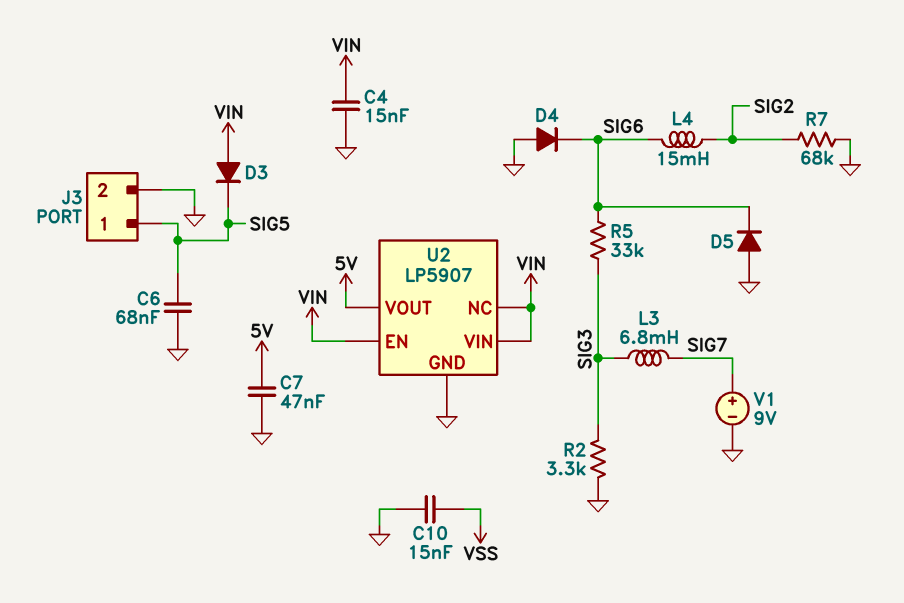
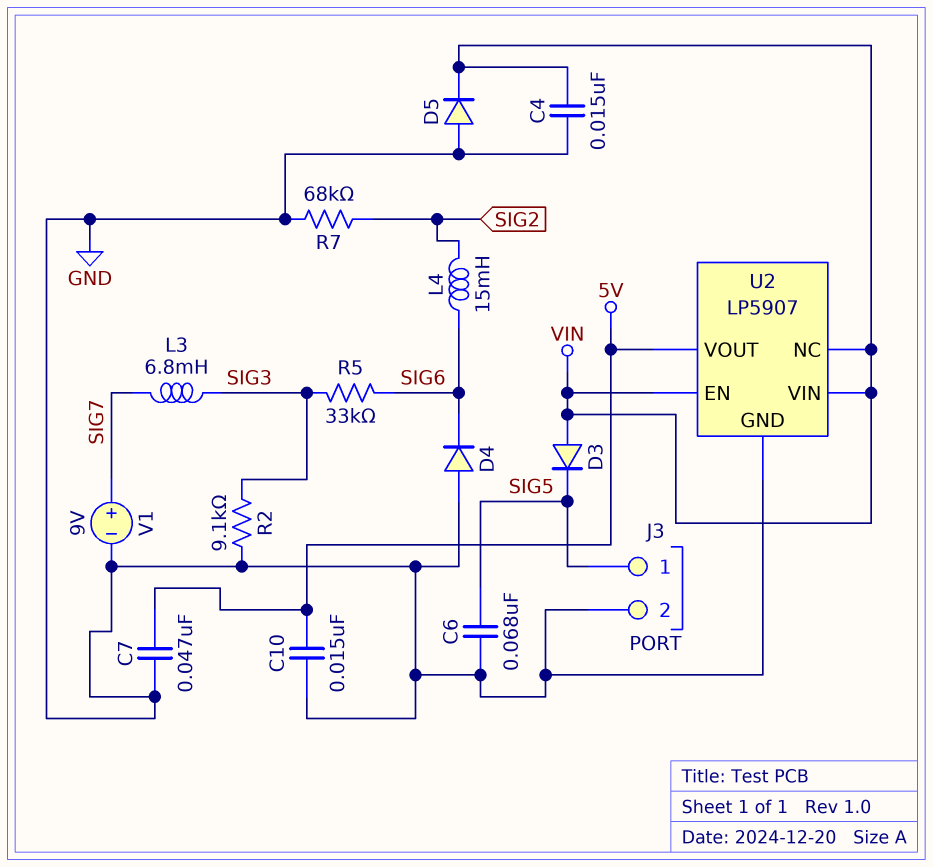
C10: 15nF (GND, VSS) -> 15nF (5V, GND)
D5: diode (A GND, K SIG6) -> diode (A GND, K VIN)
R2: 3.3k (GND, SIG3) -> 9.1k (GND, SIG3)

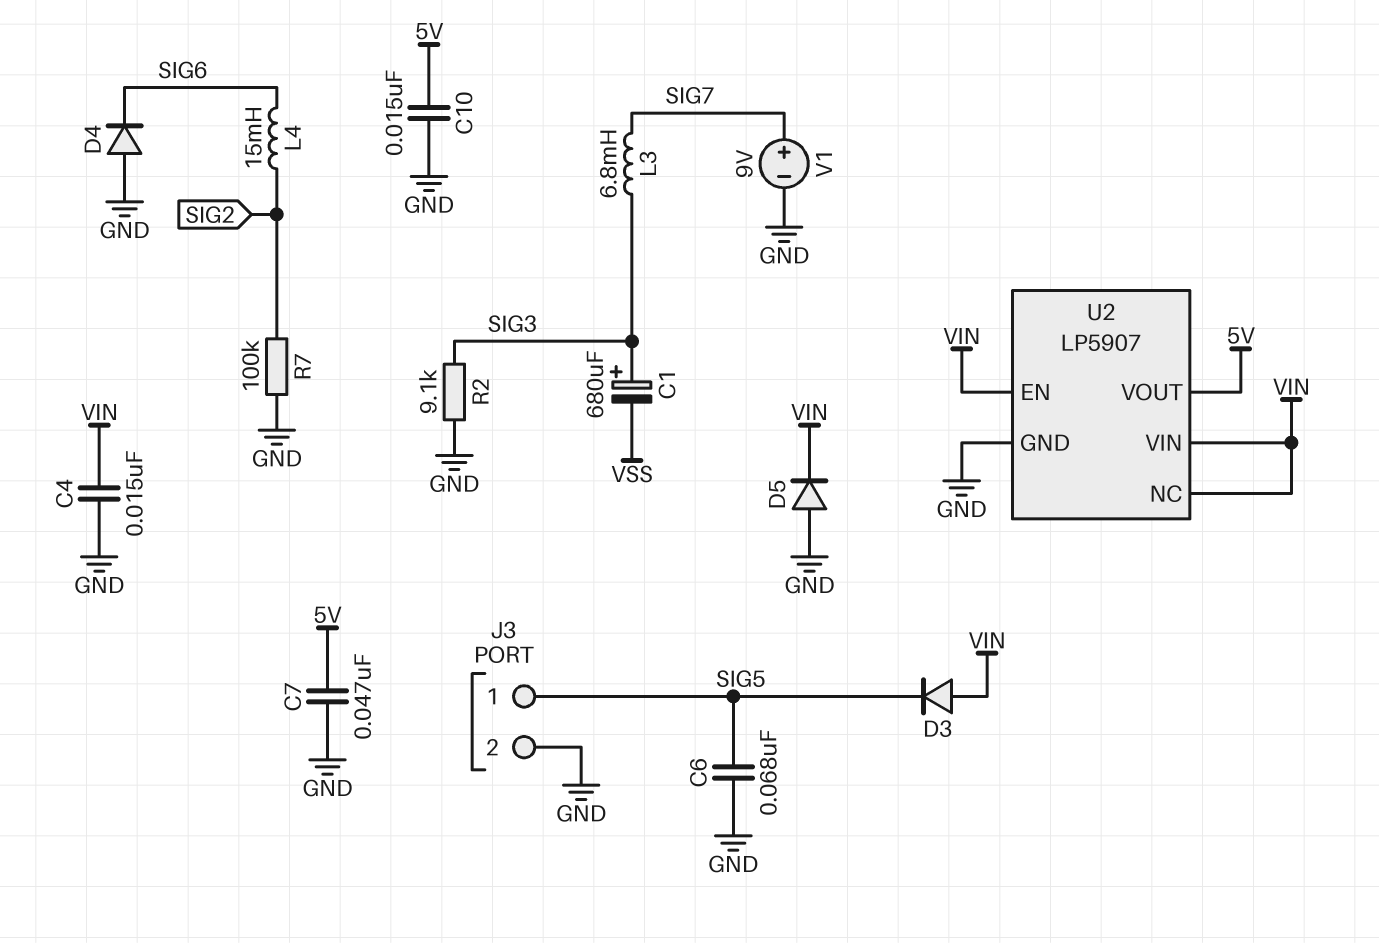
C1: none -> 680uF (plus SIG3, minus VSS)
R5: 33k (SIG3, SIG6) -> none
R7: 68k (GND, SIG2) -> 100k (GND, SIG2)

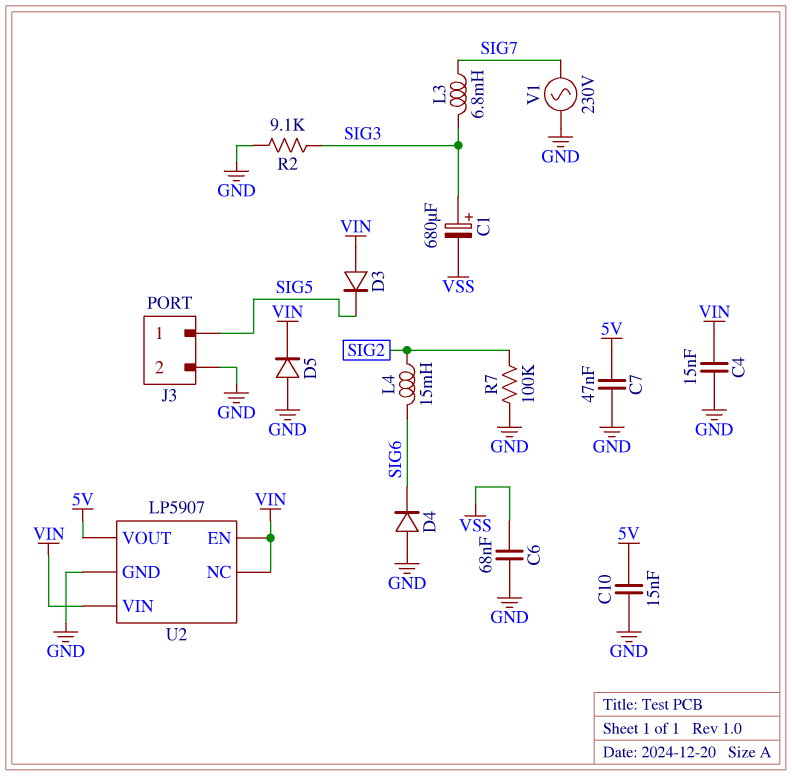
C6: 68nF (GND, SIG5) -> 68nF (GND, VSS)
V1: 9V (plus SIG7, minus GND) -> AC 230V (GND, SIG7)

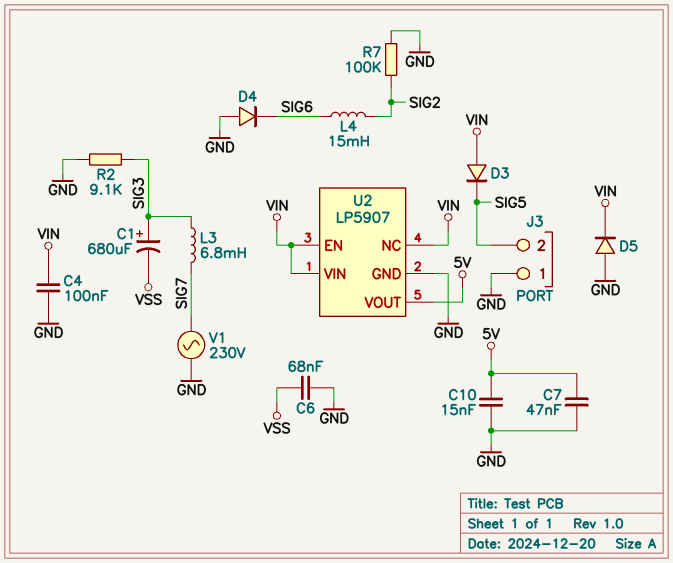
C4: 15nF (GND, VIN) -> 100nF (GND, VIN)
J3 pin 1: SIG5 -> GND
J3 pin 2: GND -> SIG5

